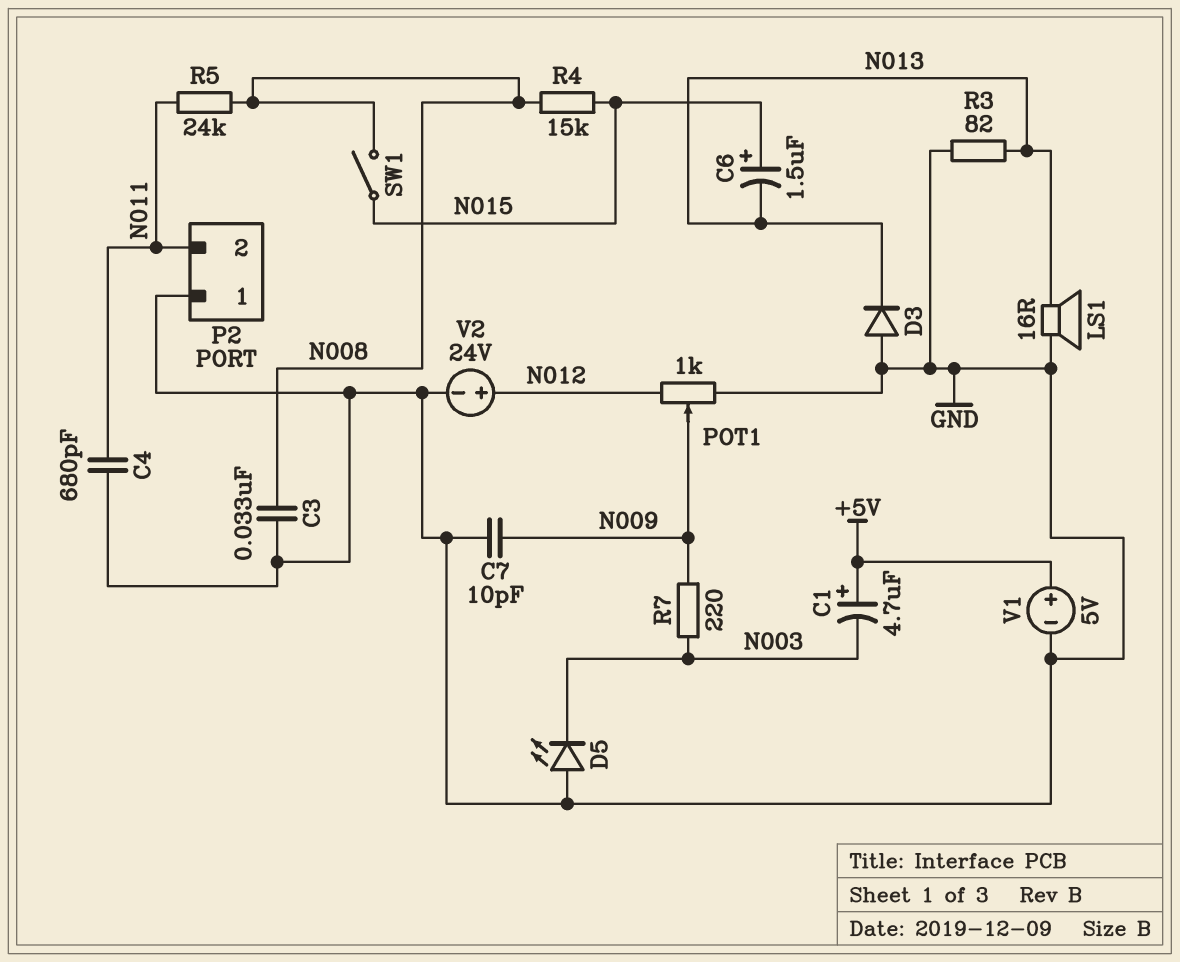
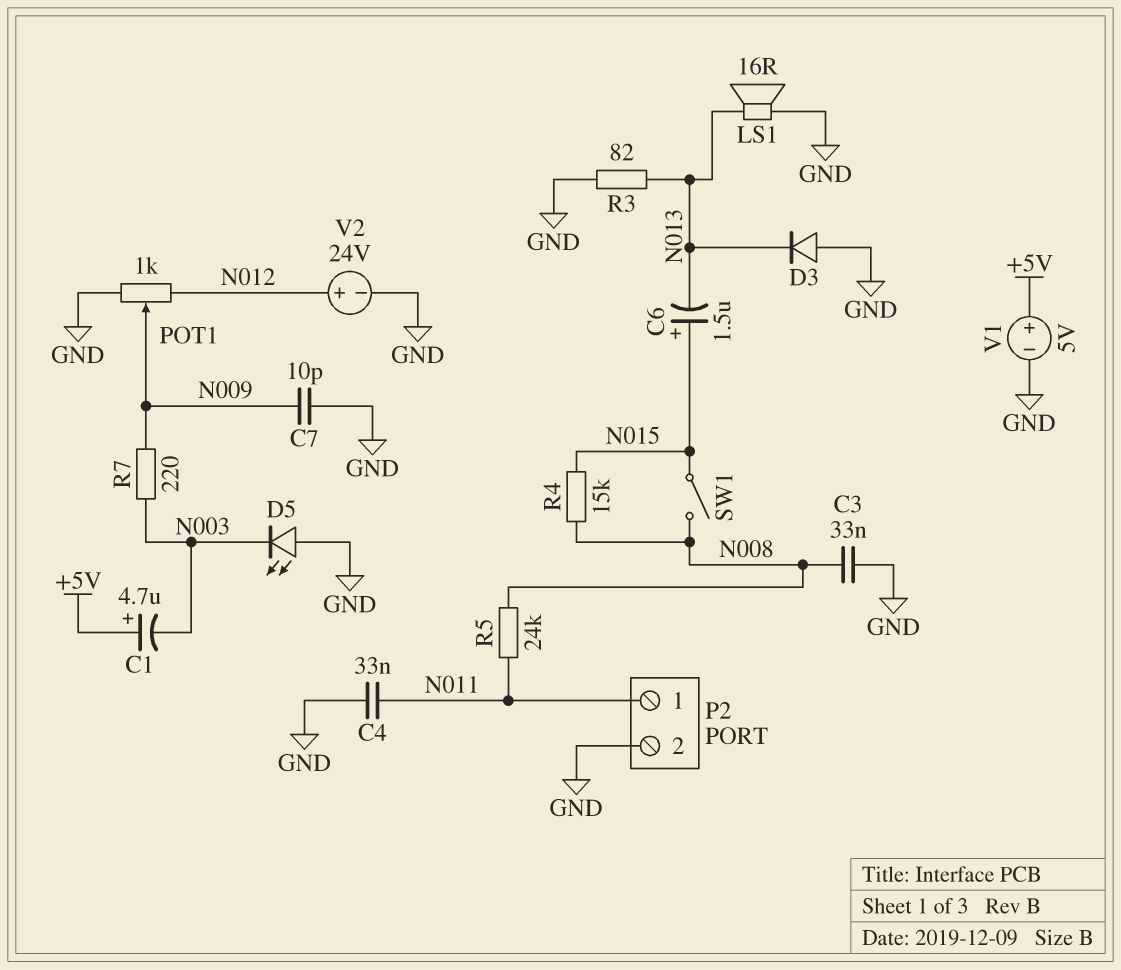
C4: 680pF (GND, N011) -> 33nF (GND, N011)
P2 pin 1: GND -> N011
P2 pin 2: N011 -> GND

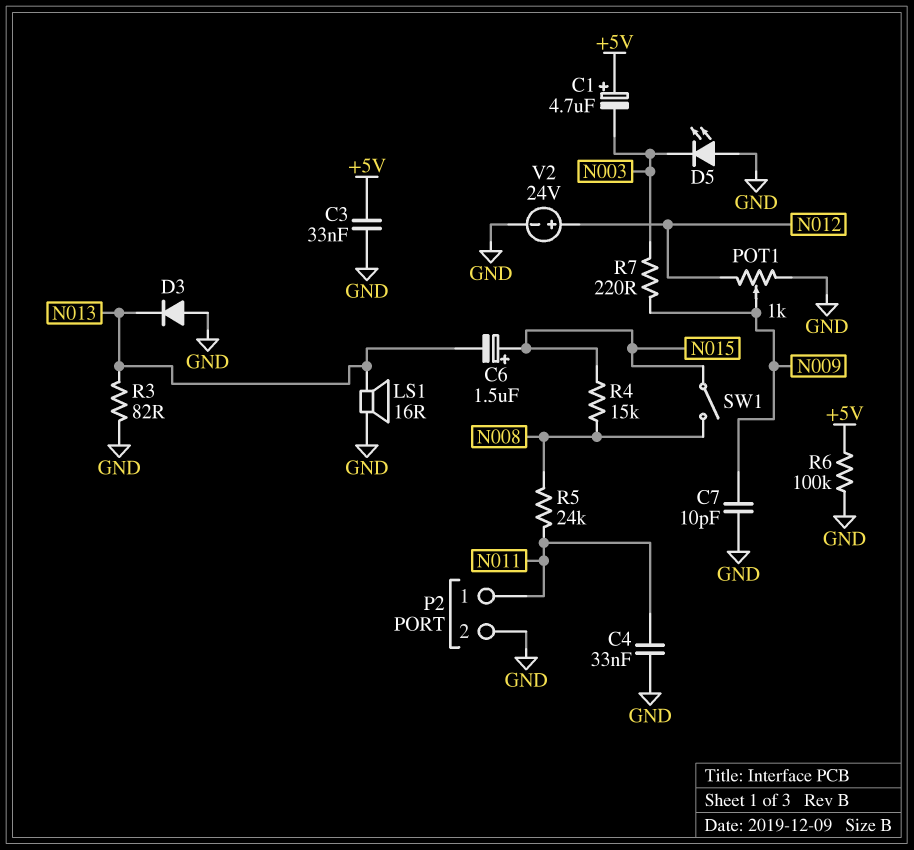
C3: 33nF (GND, N008) -> 33nF (+5V, GND)
R6: none -> 100k (+5V, GND)
V1: 5V (plus +5V, minus GND) -> none

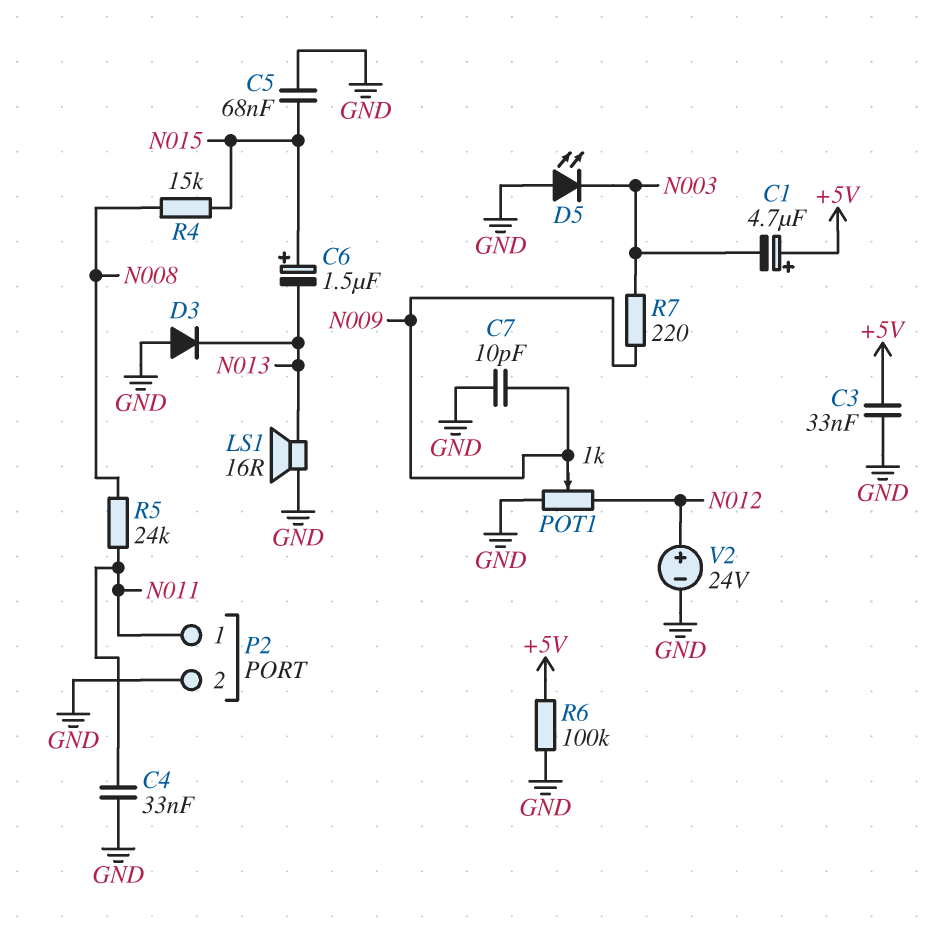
C5: none -> 68nF (GND, N015)
R3: 82 (GND, N013) -> none
SW1: switch (N008, N015) -> none

